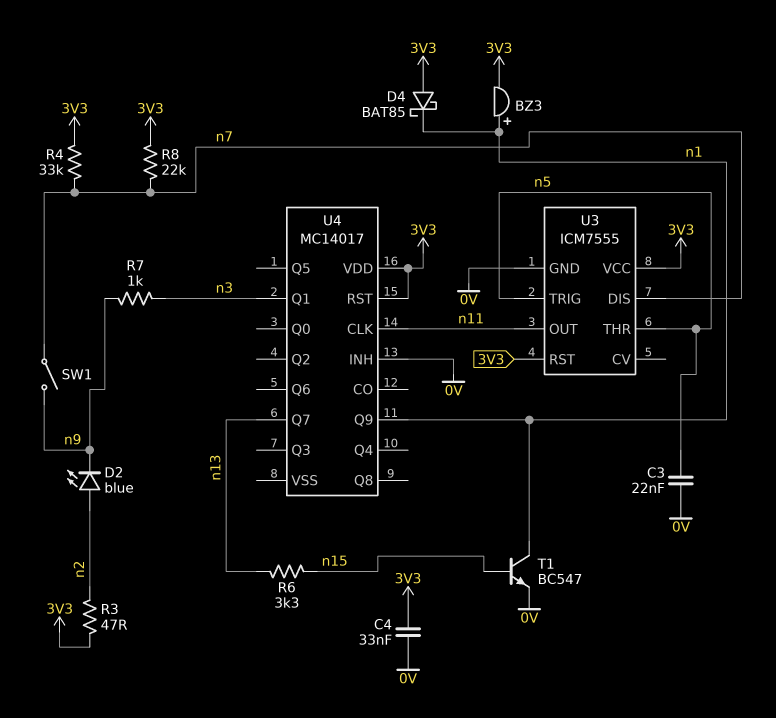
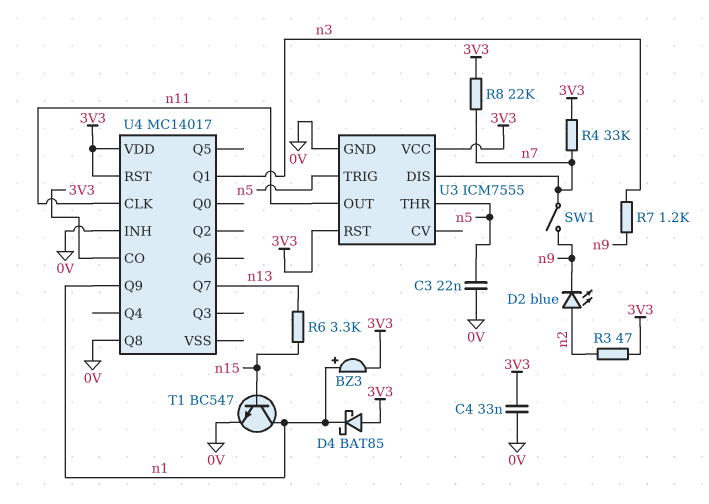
R7: 1k (n3, n9) -> 1.2k (n3, n9)
U4 pin CO: none -> 3V3
U4 pin Q8: none -> 0V

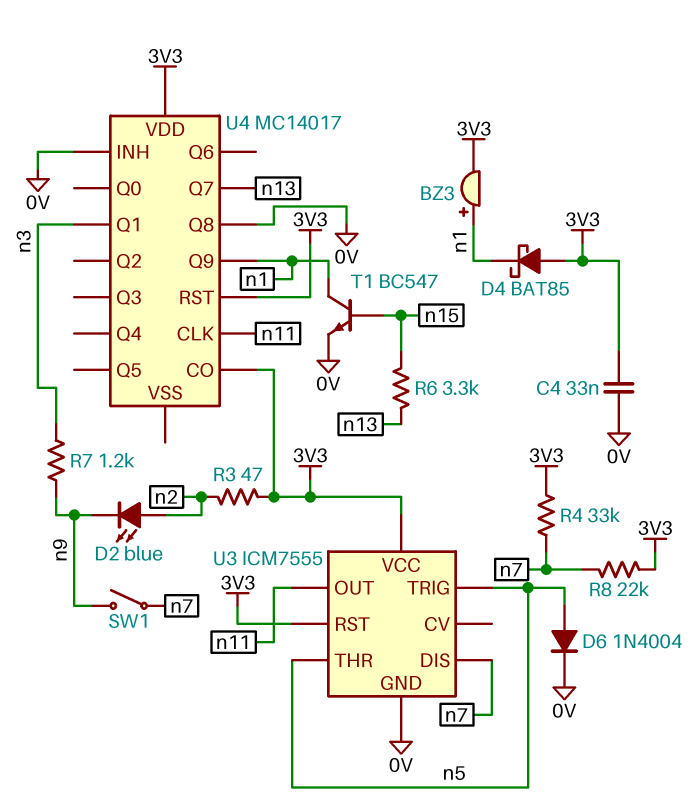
C3: 22nF (0V, n5) -> none
D6: none -> diode 1N4004 (A n5, K 0V)

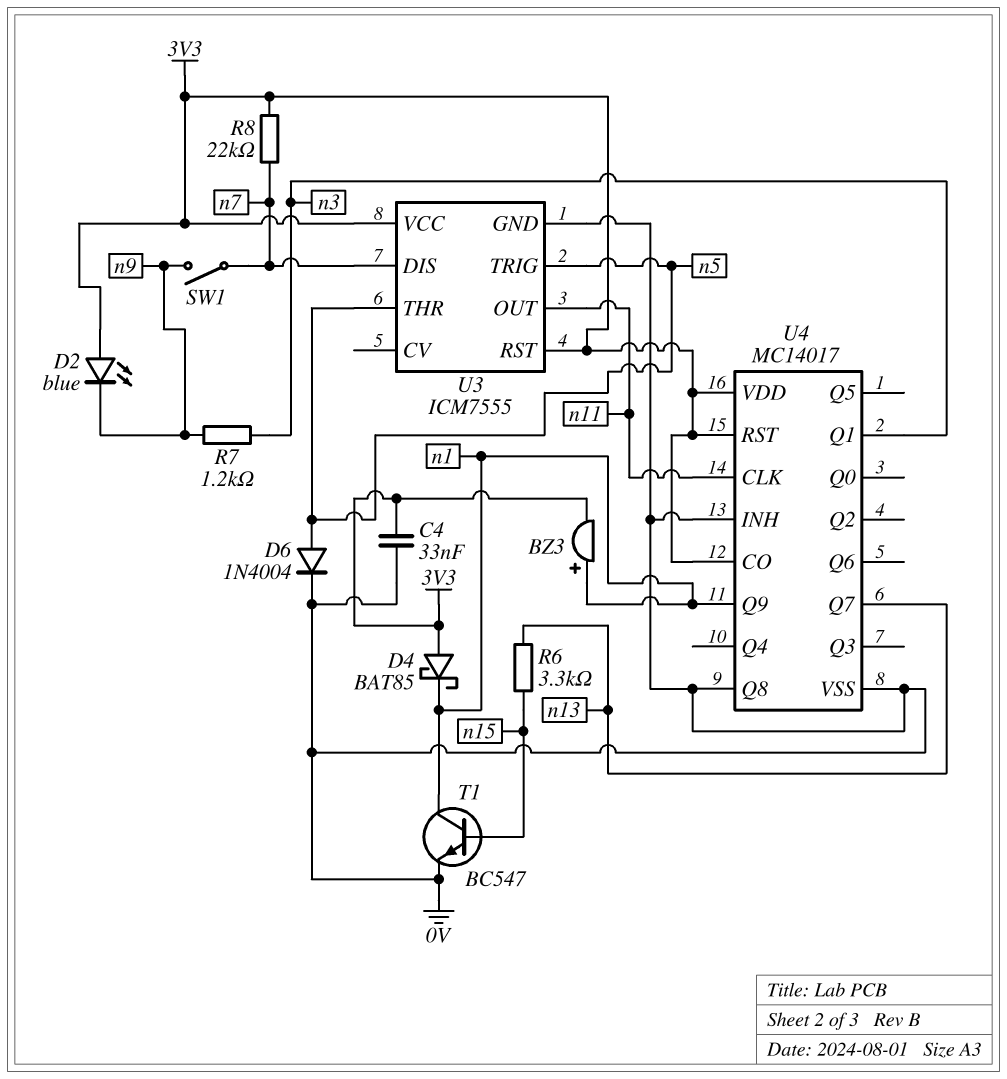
D2: LED blue (A n2, K n9) -> LED blue (A 3V3, K n9)
R3: 47 (3V3, n2) -> none
R4: 33k (3V3, n7) -> none
U4 pin VSS: none -> 0V

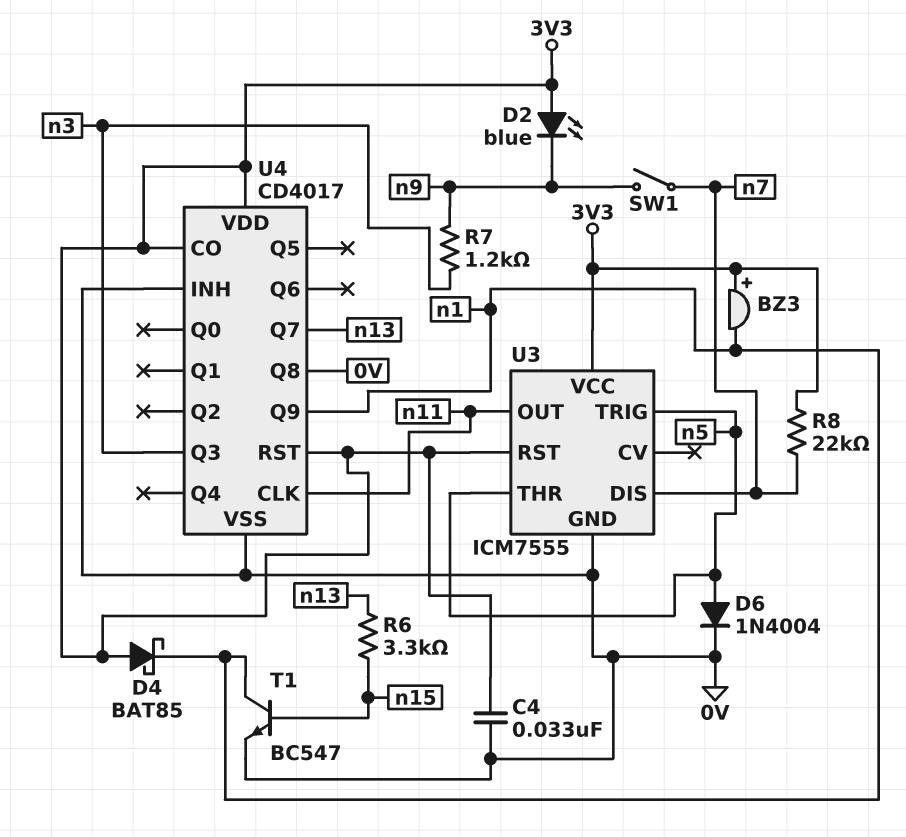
BZ3: buzzer (plus n1, minus 3V3) -> buzzer (plus 3V3, minus n1)
U4: MC14017 -> CD4017
U4 pin Q1: n3 -> none
U4 pin Q3: none -> n3

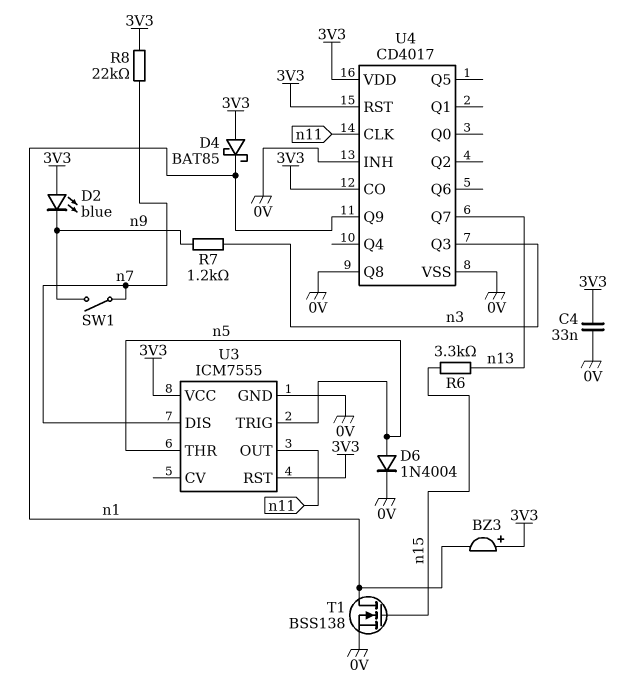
T1: NPN BC547 (B n15, C n1, E 0V) -> NMOS BSS138 (G n15, D n1, S 0V)

